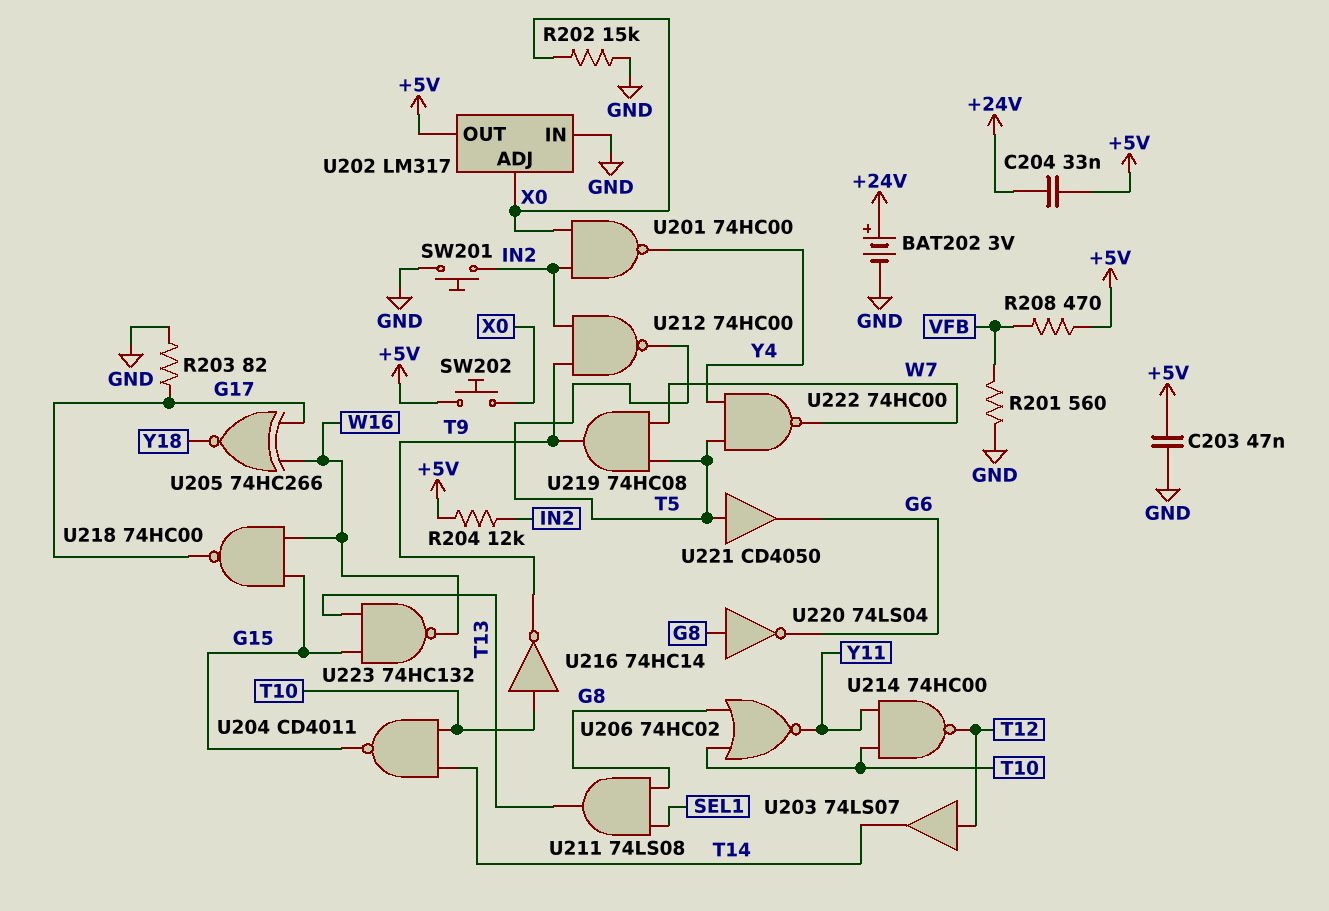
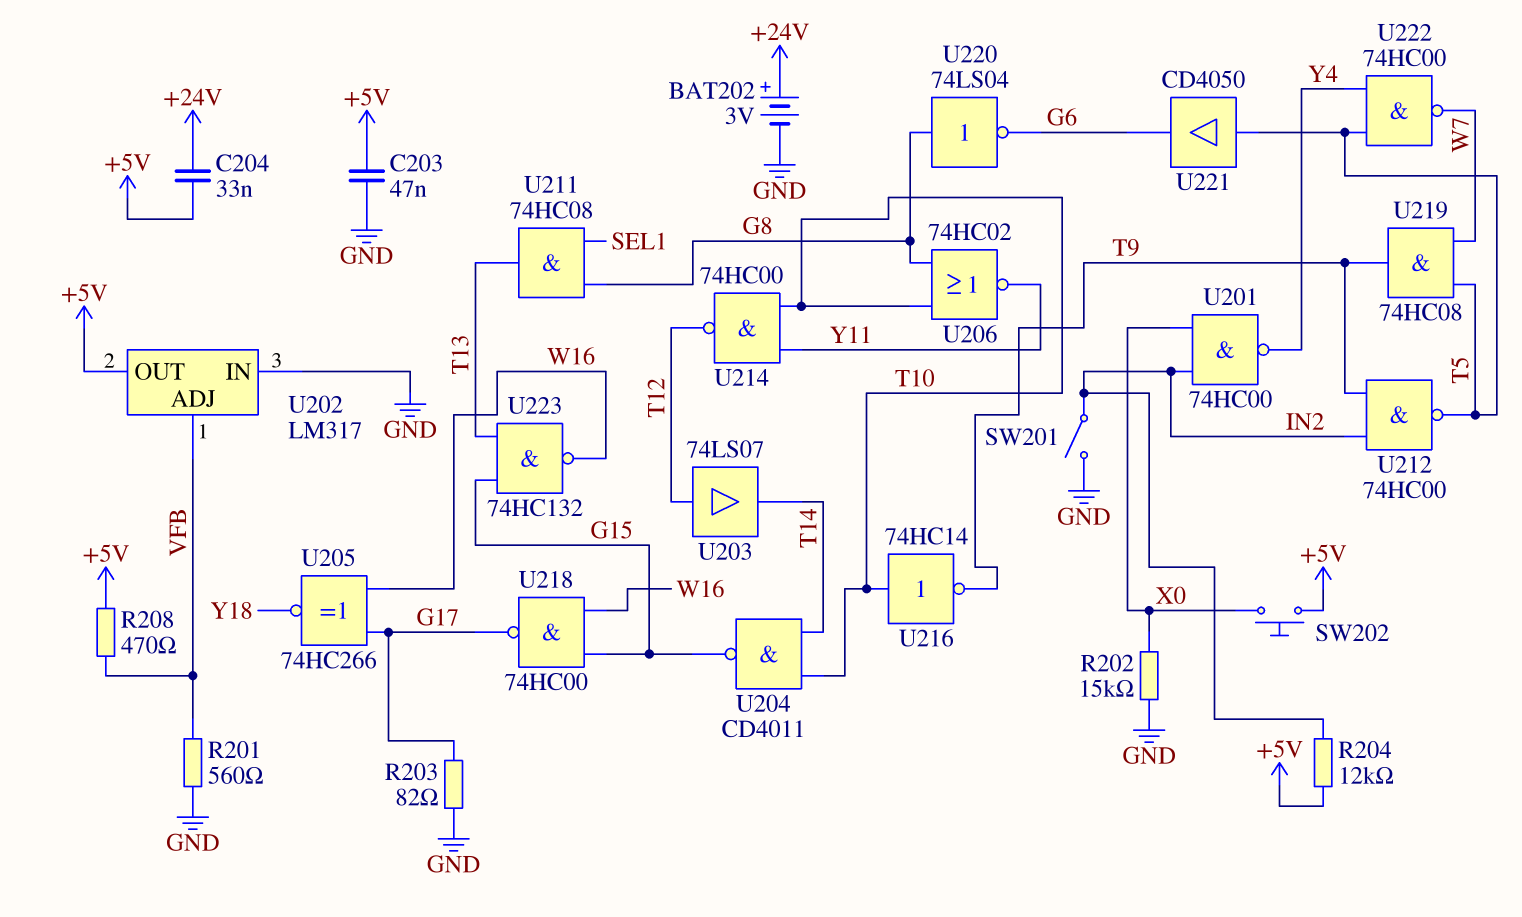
SW201: button (GND, IN2) -> switch (GND, IN2)
U202 pin ADJ: X0 -> VFB
U211: AND 74LS08 (in G8, in SEL1, out T13) -> AND 74HC08 (in G8, in SEL1, out T13)

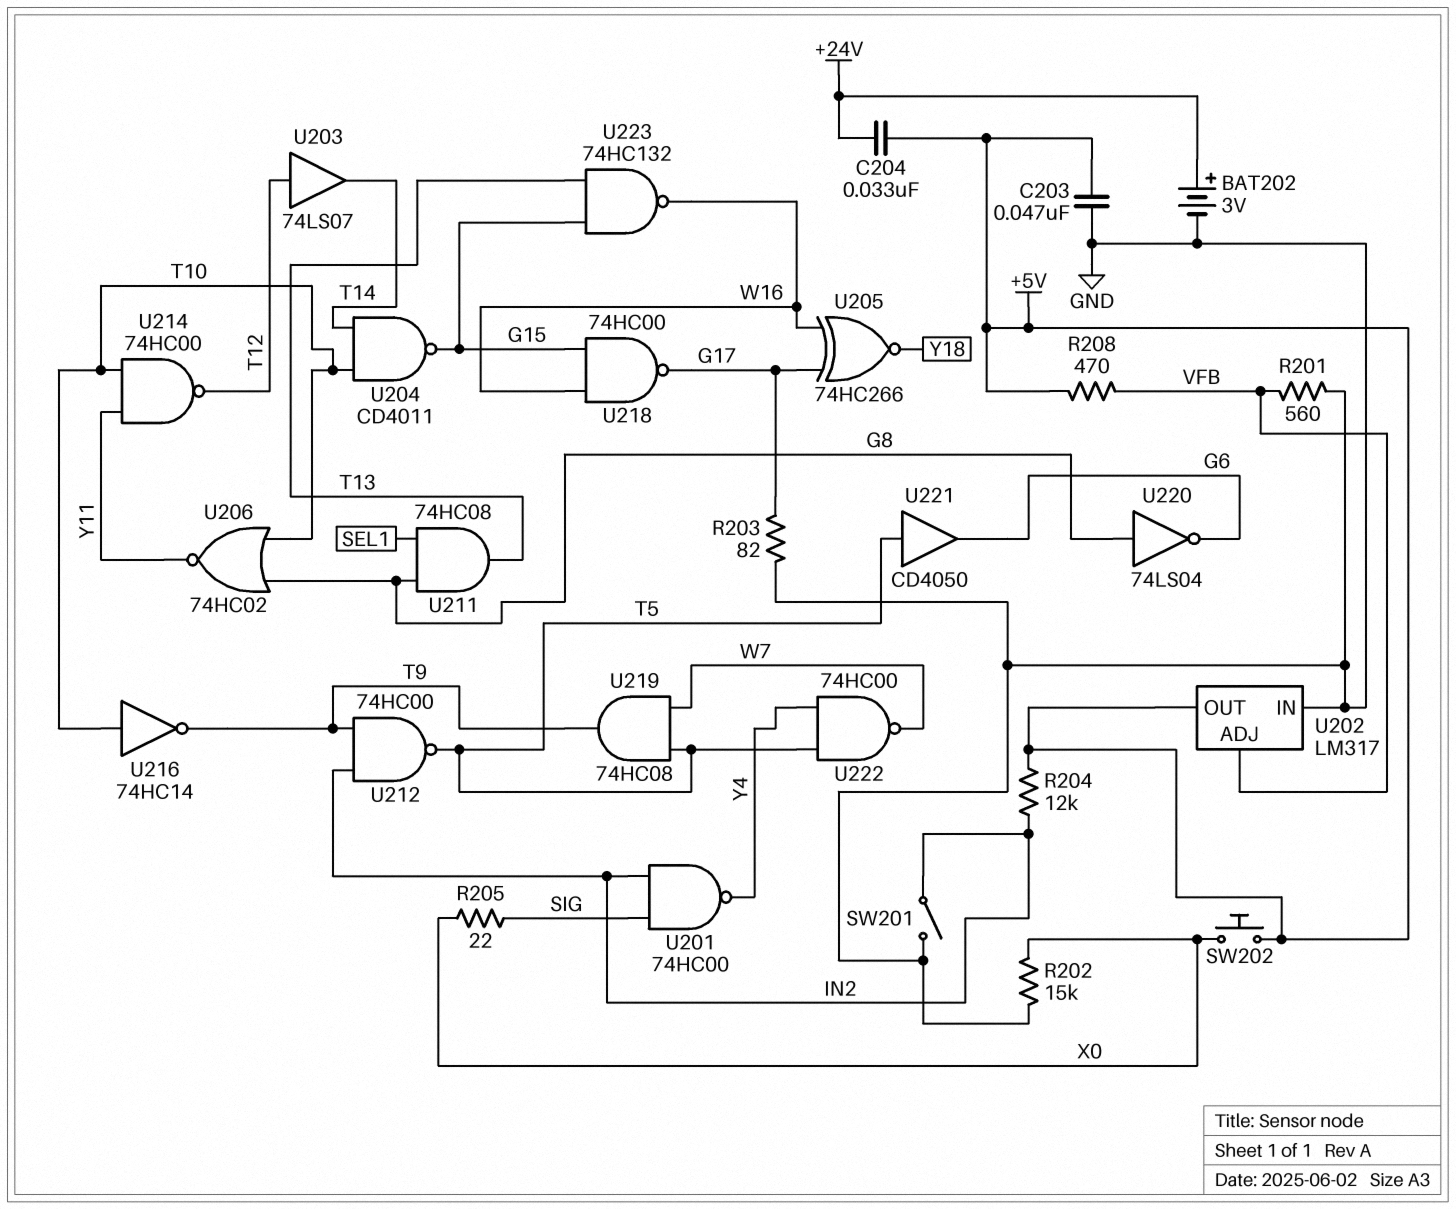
R205: none -> 22 (SIG, X0)
U201: NAND 74HC00 (in IN2, in X0, out Y4) -> NAND 74HC00 (in IN2, in SIG, out Y4)

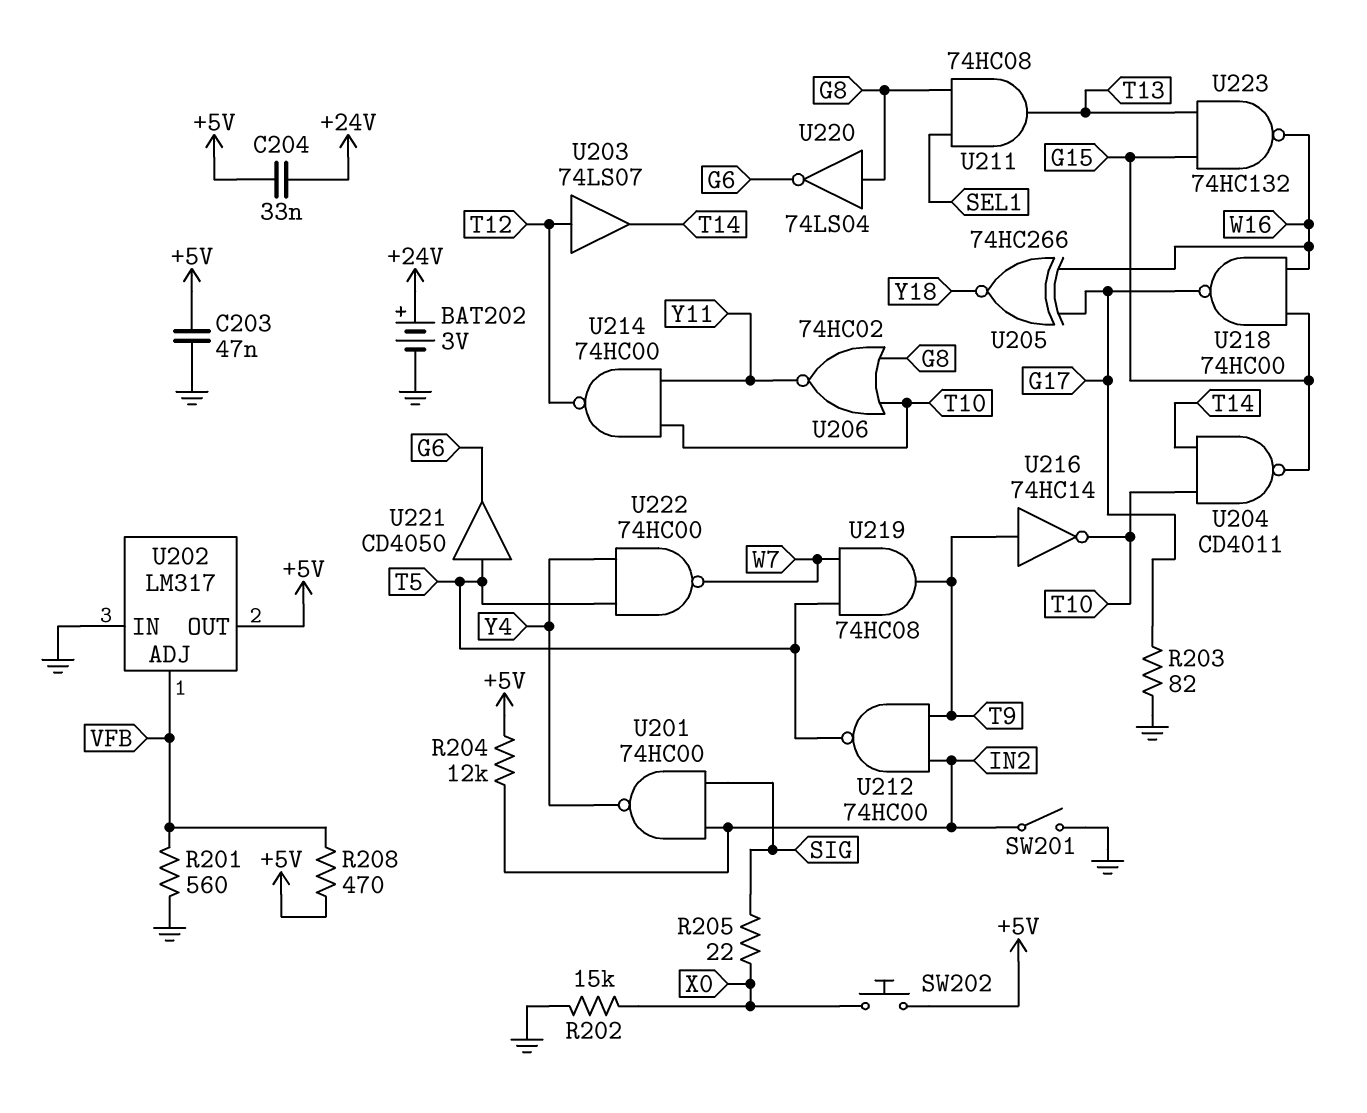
U216: NOT 74HC14 (in T10, out T9) -> NOT 74HC14 (in T9, out T10)

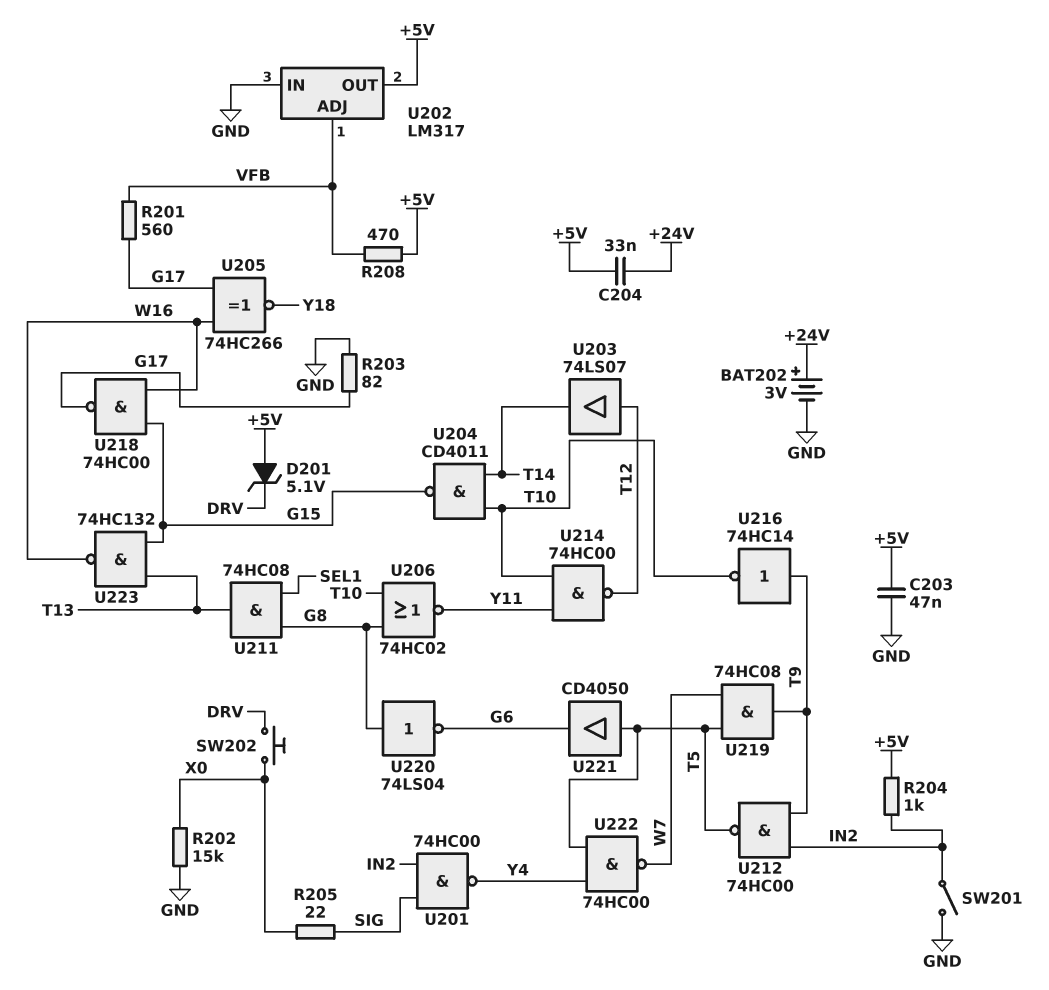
D201: none -> zener 5.1V (A +5V, K DRV)
R201: 560 (GND, VFB) -> 560 (G17, VFB)
R204: 12k (+5V, IN2) -> 1k (+5V, IN2)
SW202: button (+5V, X0) -> button (DRV, X0)

